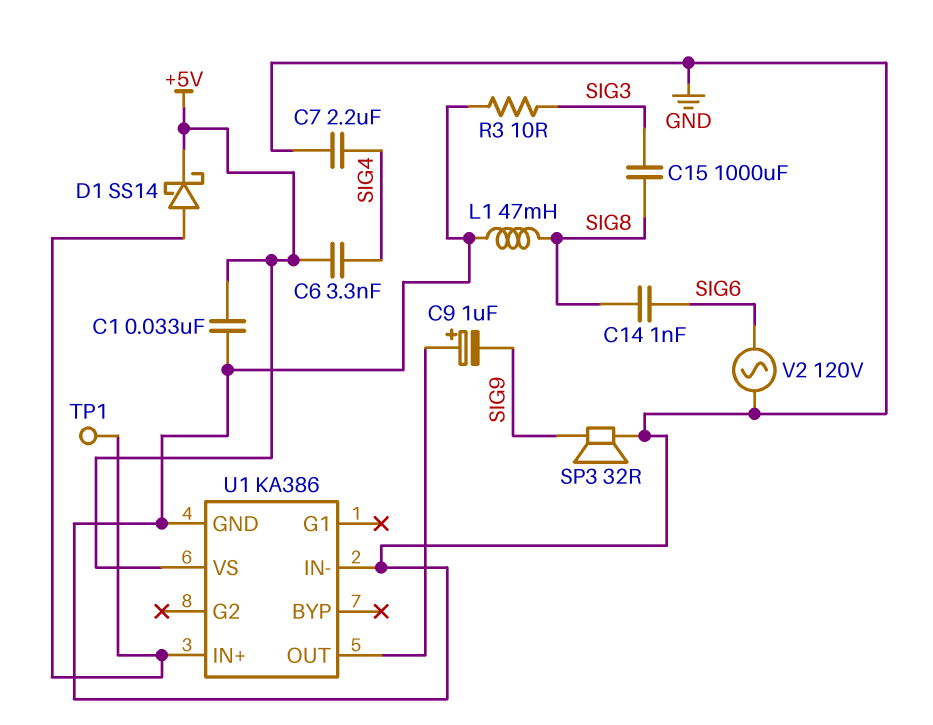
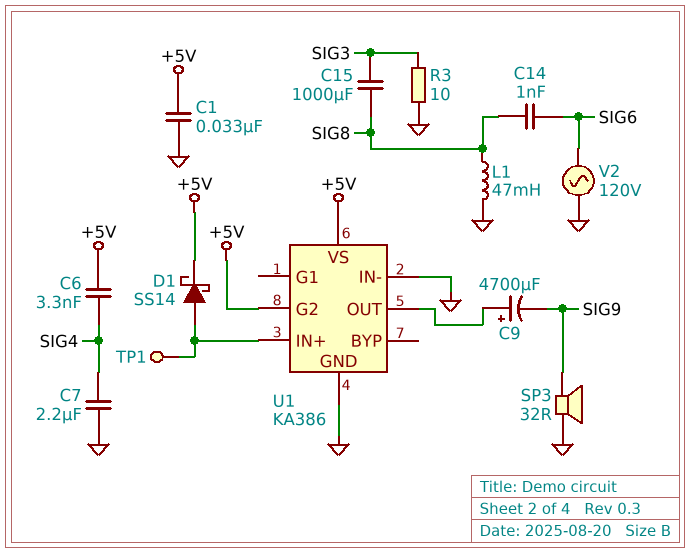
C9: 1uF (plus U1/OUT, minus SIG9) -> 4700uF (plus U1/OUT, minus SIG9)
U1 pin G2: none -> +5V

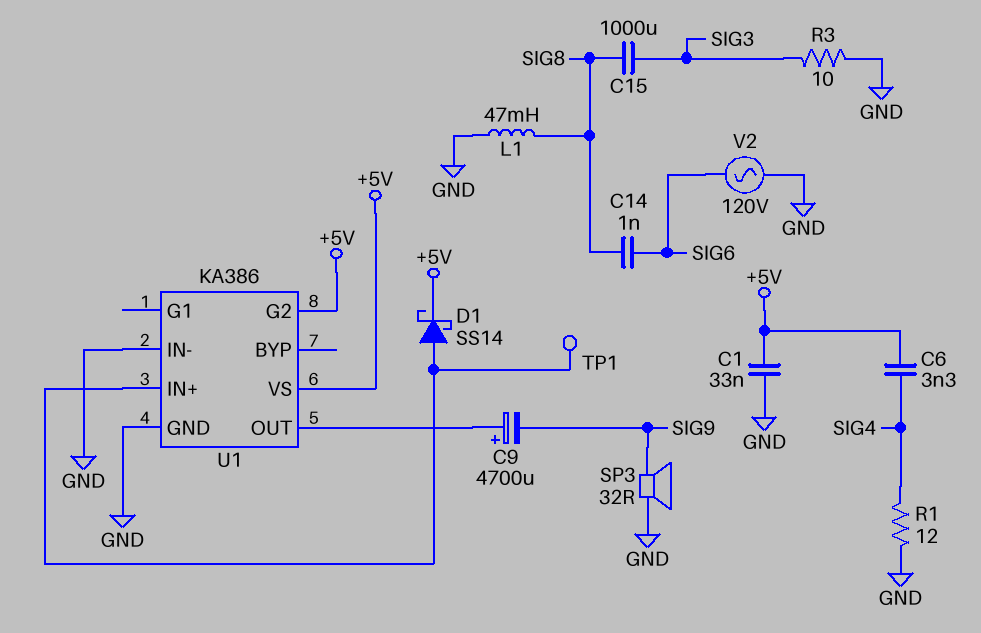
C7: 2.2uF (GND, SIG4) -> none
R1: none -> 12 (GND, SIG4)

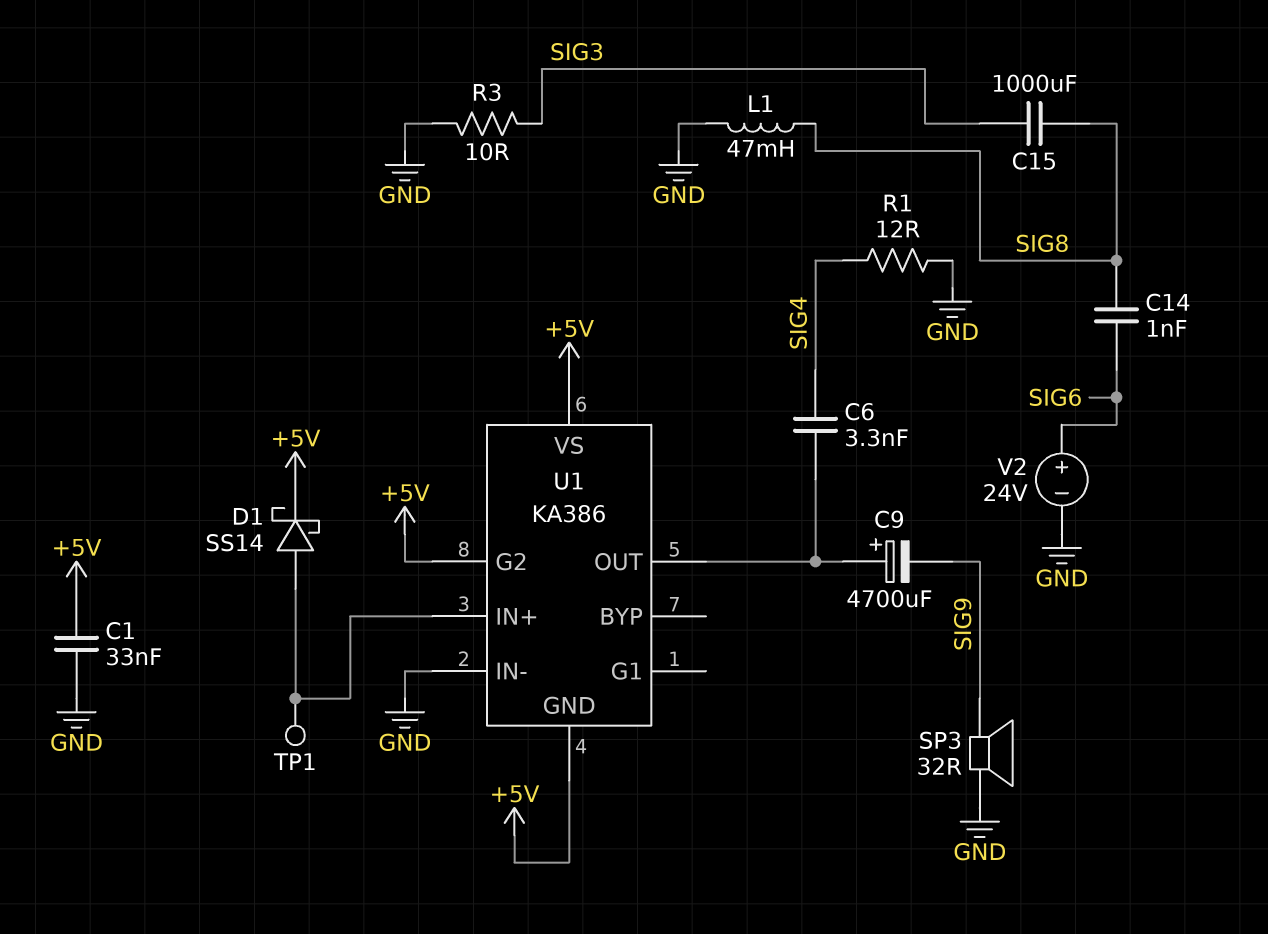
C6: 3.3nF (+5V, SIG4) -> 3.3nF (SIG4, U1/OUT)
U1 pin GND: GND -> +5V
V2: AC 120V (GND, SIG6) -> 24V (plus SIG6, minus GND)

